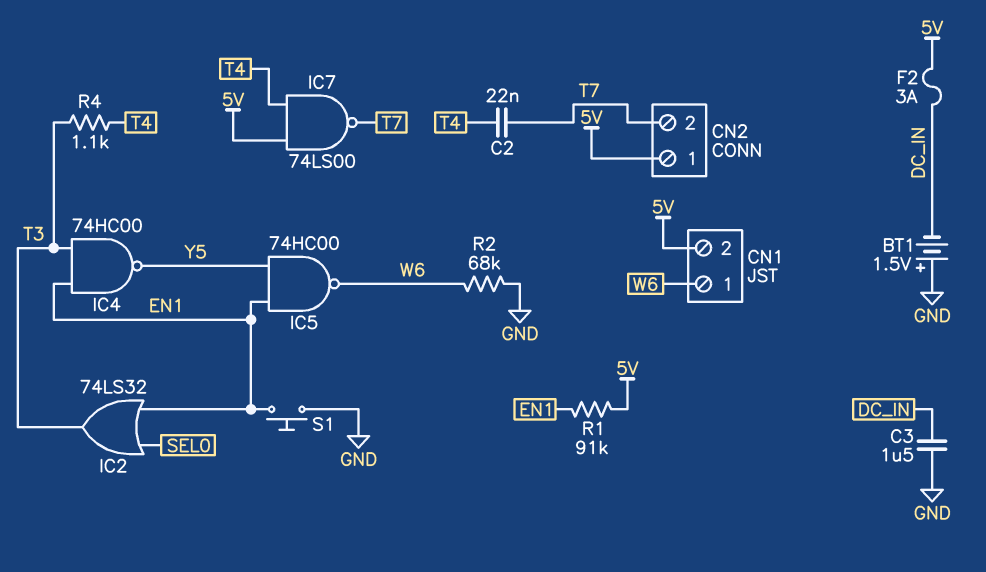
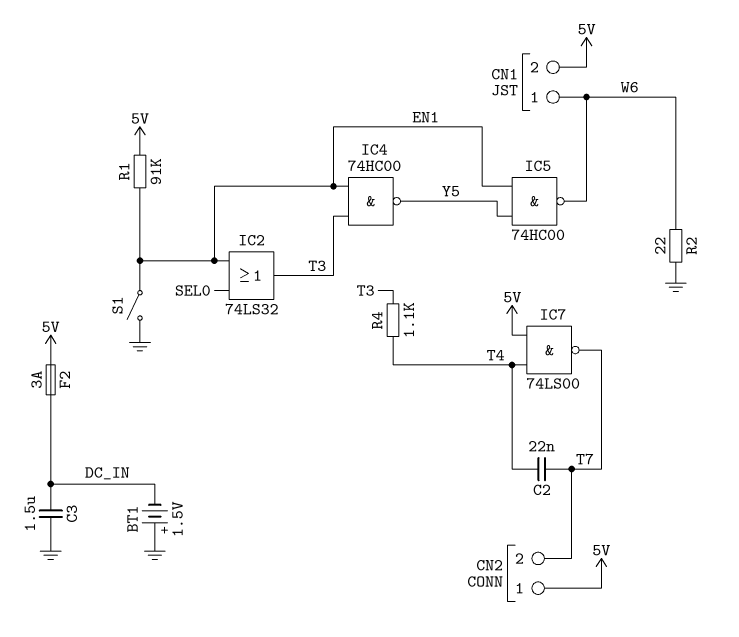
R2: 68k (GND, W6) -> 22 (GND, W6)
S1: button (EN1, GND) -> switch (EN1, GND)

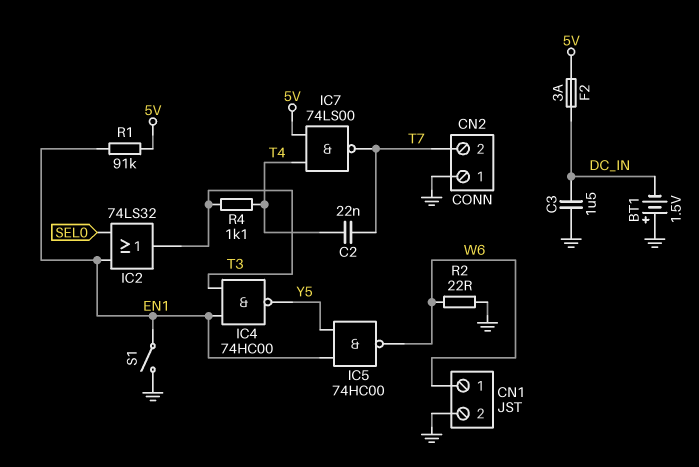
CN1 pin 2: 5V -> GND
CN2 pin 1: 5V -> GND

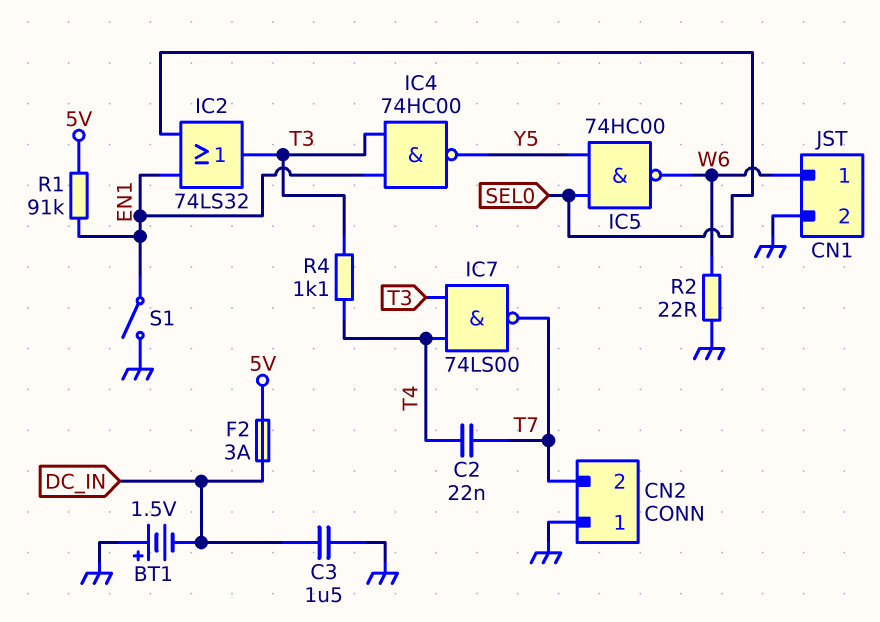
IC5: NAND 74HC00 (in EN1, in Y5, out W6) -> NAND 74HC00 (in SEL0, in Y5, out W6)
IC7: NAND 74LS00 (in 5V, in T4, out T7) -> NAND 74LS00 (in T3, in T4, out T7)

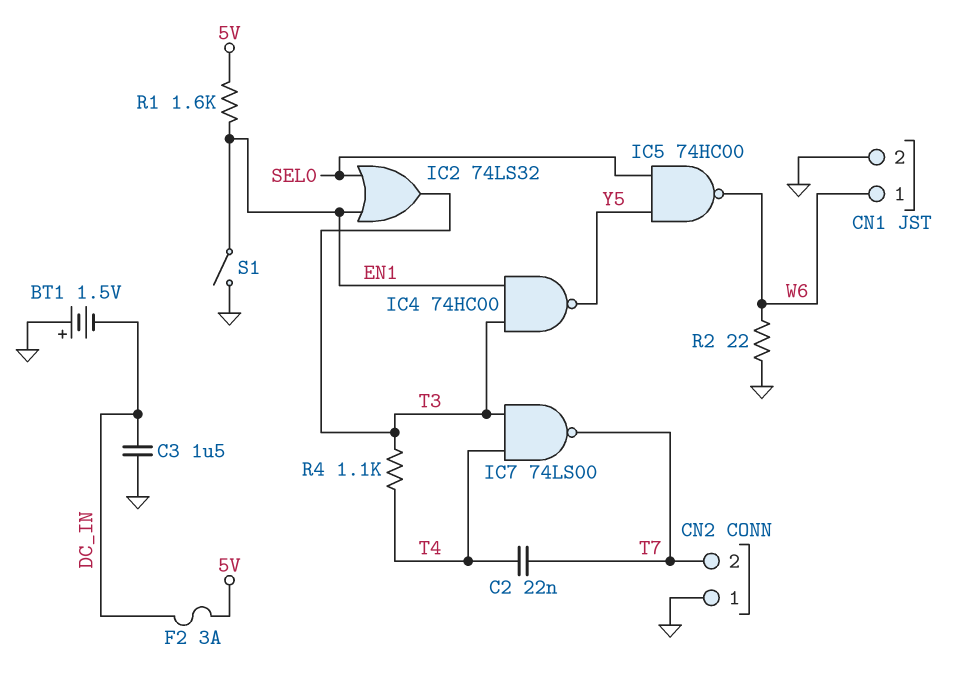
R1: 91k (5V, EN1) -> 1.6k (5V, EN1)

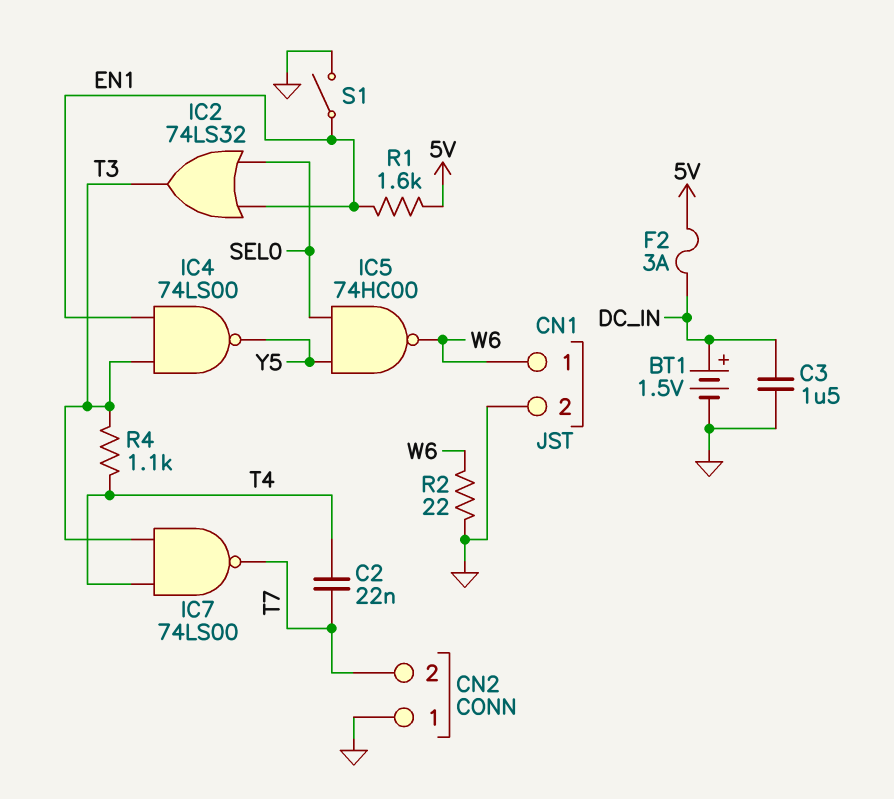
BT1: 1.5V (plus GND, minus DC_IN) -> 1.5V (plus DC_IN, minus GND)
IC4: NAND 74HC00 (in EN1, in T3, out Y5) -> NAND 74LS00 (in EN1, in T3, out Y5)

